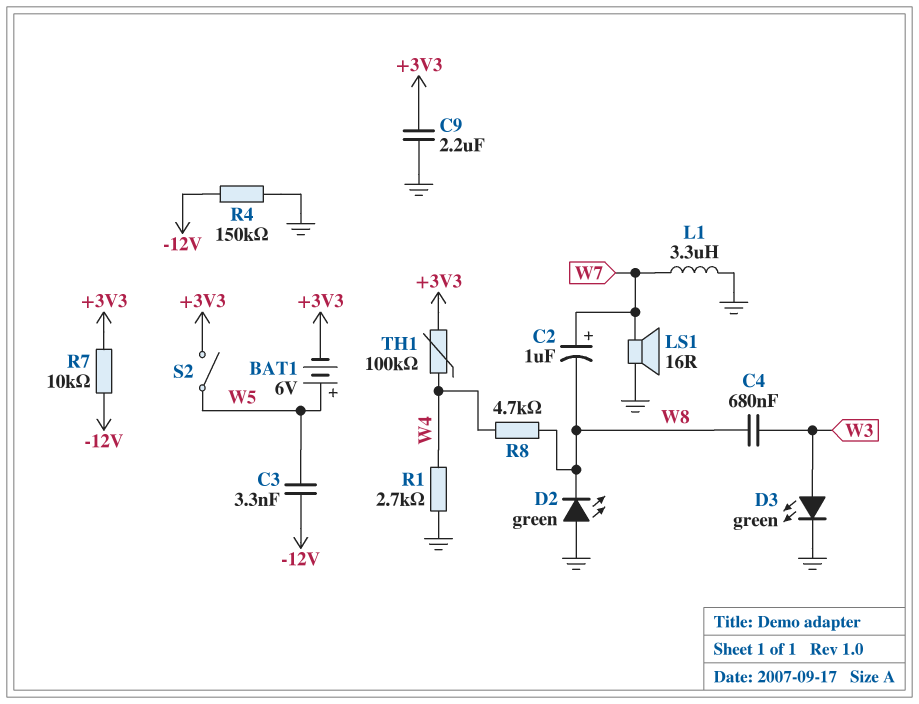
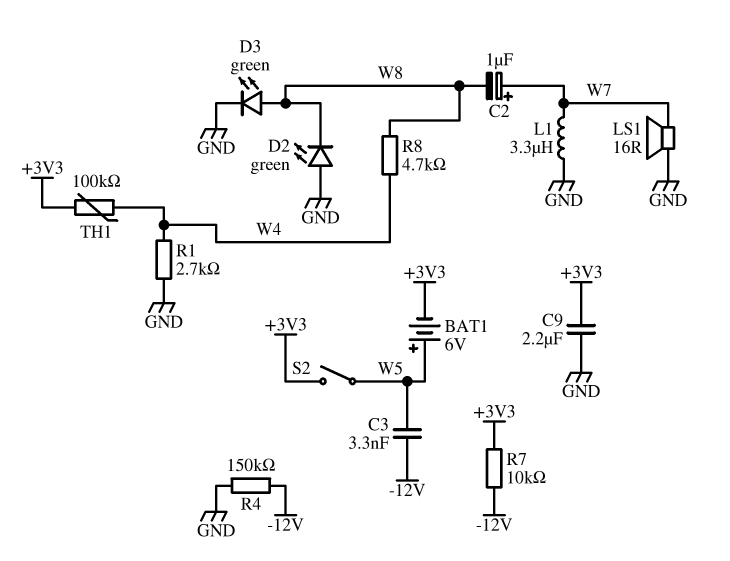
C4: 680nF (W3, W8) -> none
D3: LED green (A W3, K GND) -> LED green (A W8, K GND)

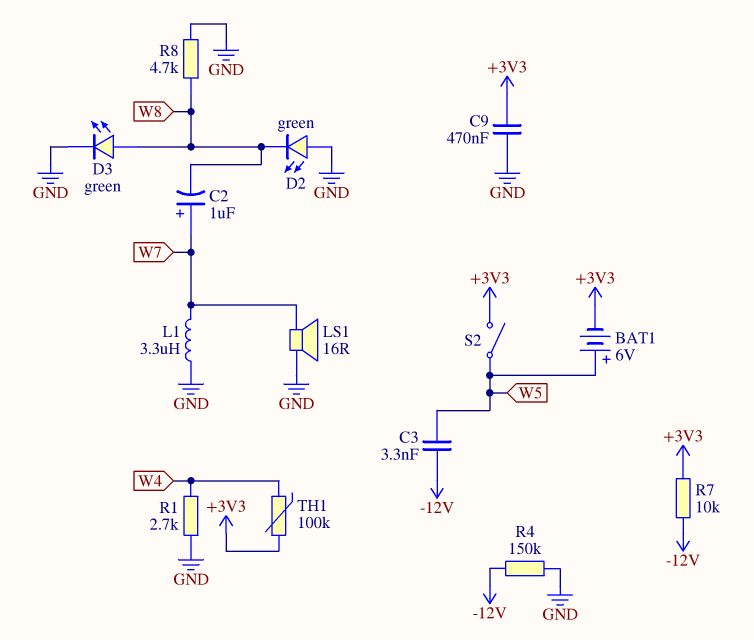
C9: 2.2uF (+3V3, GND) -> 470nF (+3V3, GND)
R8: 4.7k (W4, W8) -> 4.7k (GND, W8)

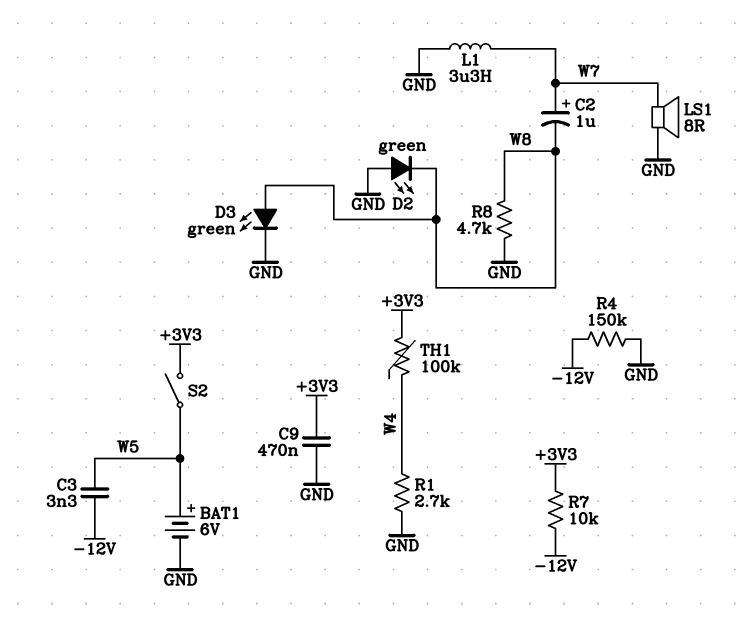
BAT1: 6V (plus W5, minus +3V3) -> 6V (plus W5, minus GND)
LS1: speaker 16R (GND, W7) -> speaker 8R (GND, W7)

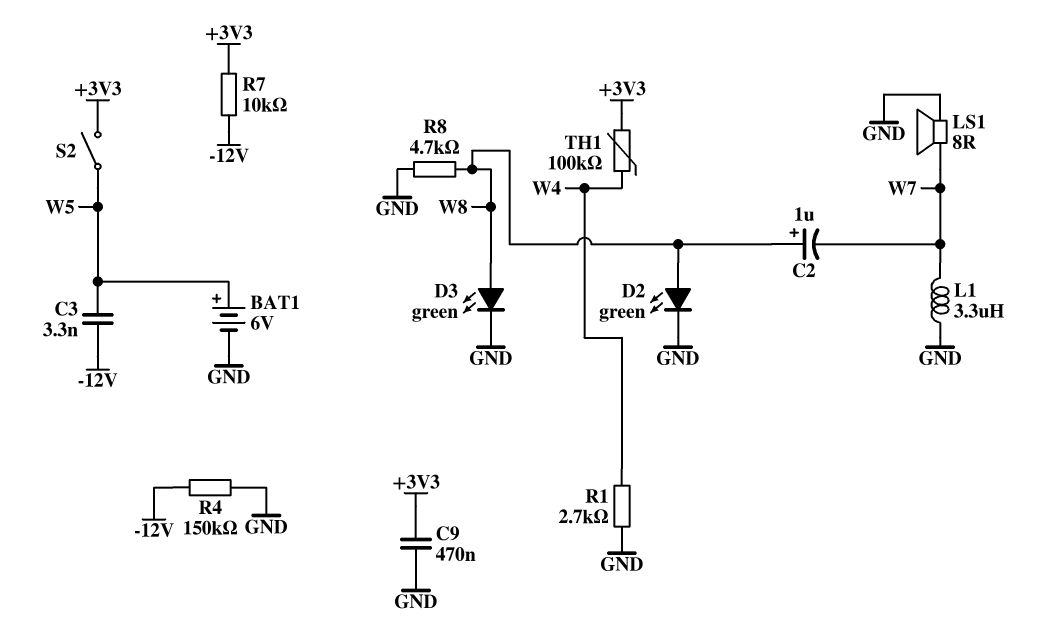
C2: 1uF (plus W7, minus W8) -> 1uF (plus W8, minus W7)
D2: LED green (A GND, K W8) -> LED green (A W8, K GND)

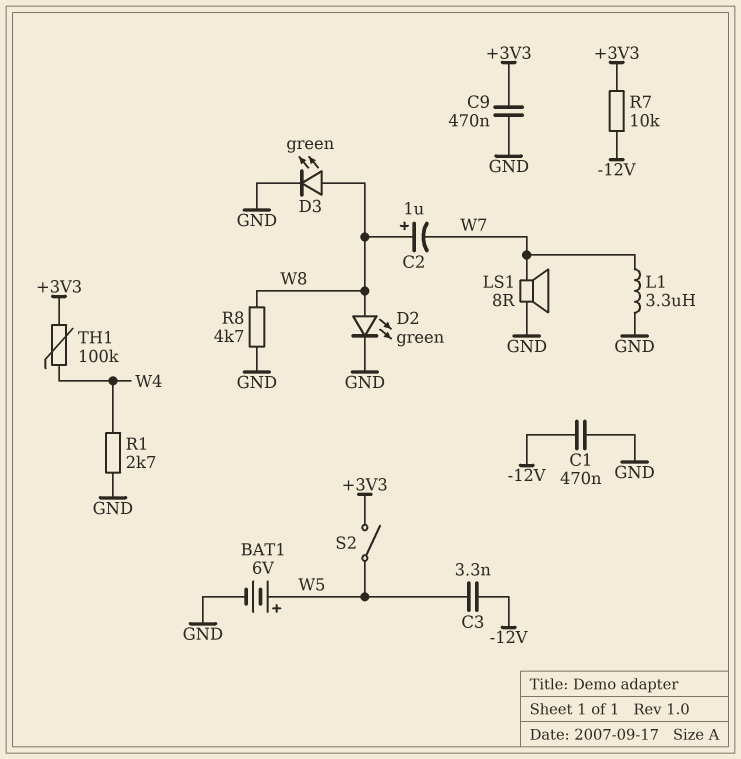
C1: none -> 470nF (-12V, GND)
R4: 150k (-12V, GND) -> none

